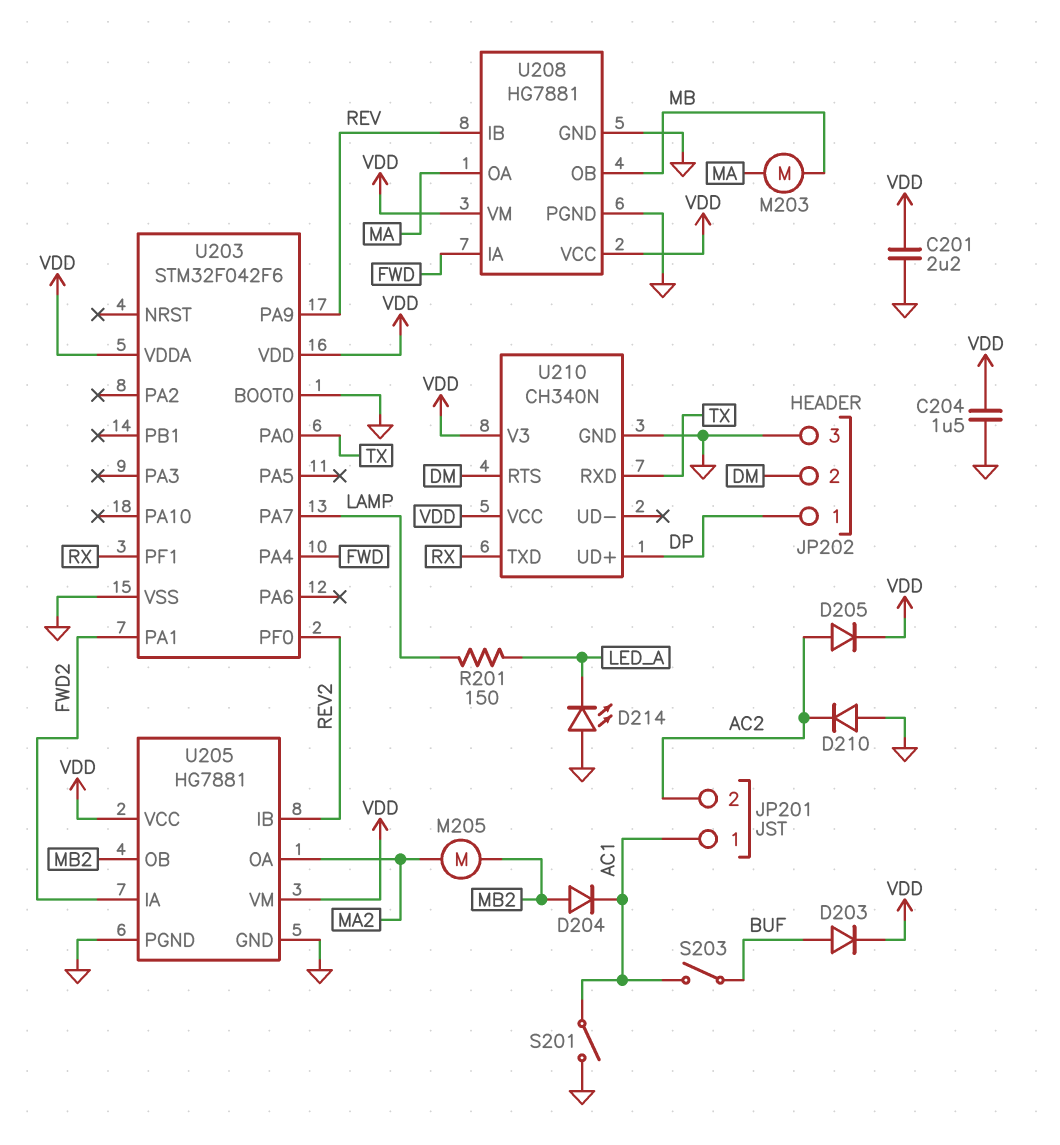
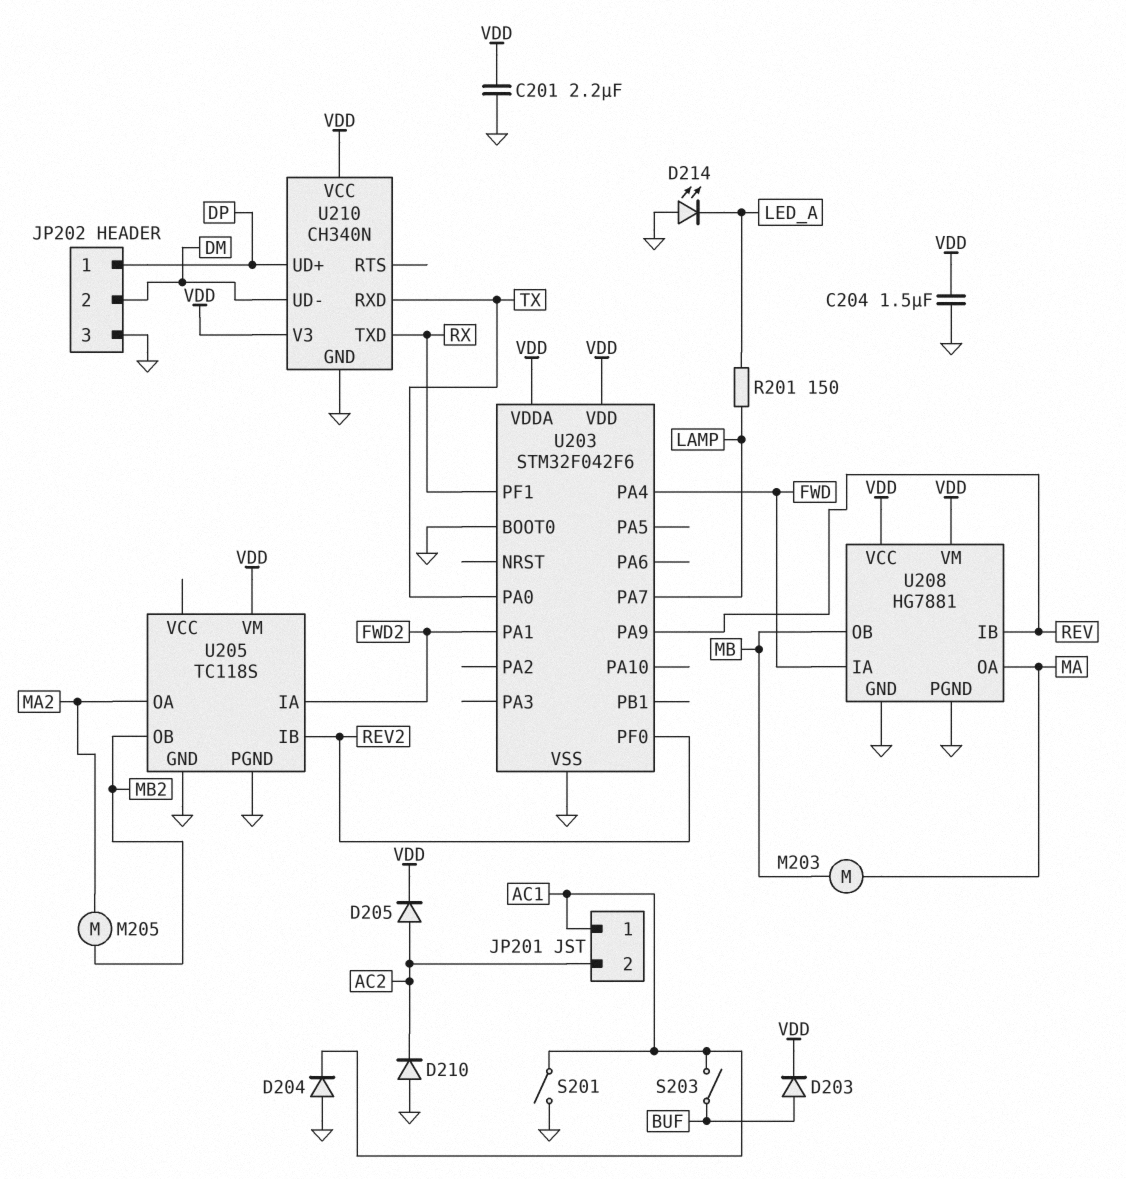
D204: diode (A MB2, K AC1) -> diode (A GND, K AC1)
U205: HG7881 -> TC118S
U205 pin VCC: VDD -> none
U210 pin RTS: DM -> none
U210 pin UD-: none -> DM

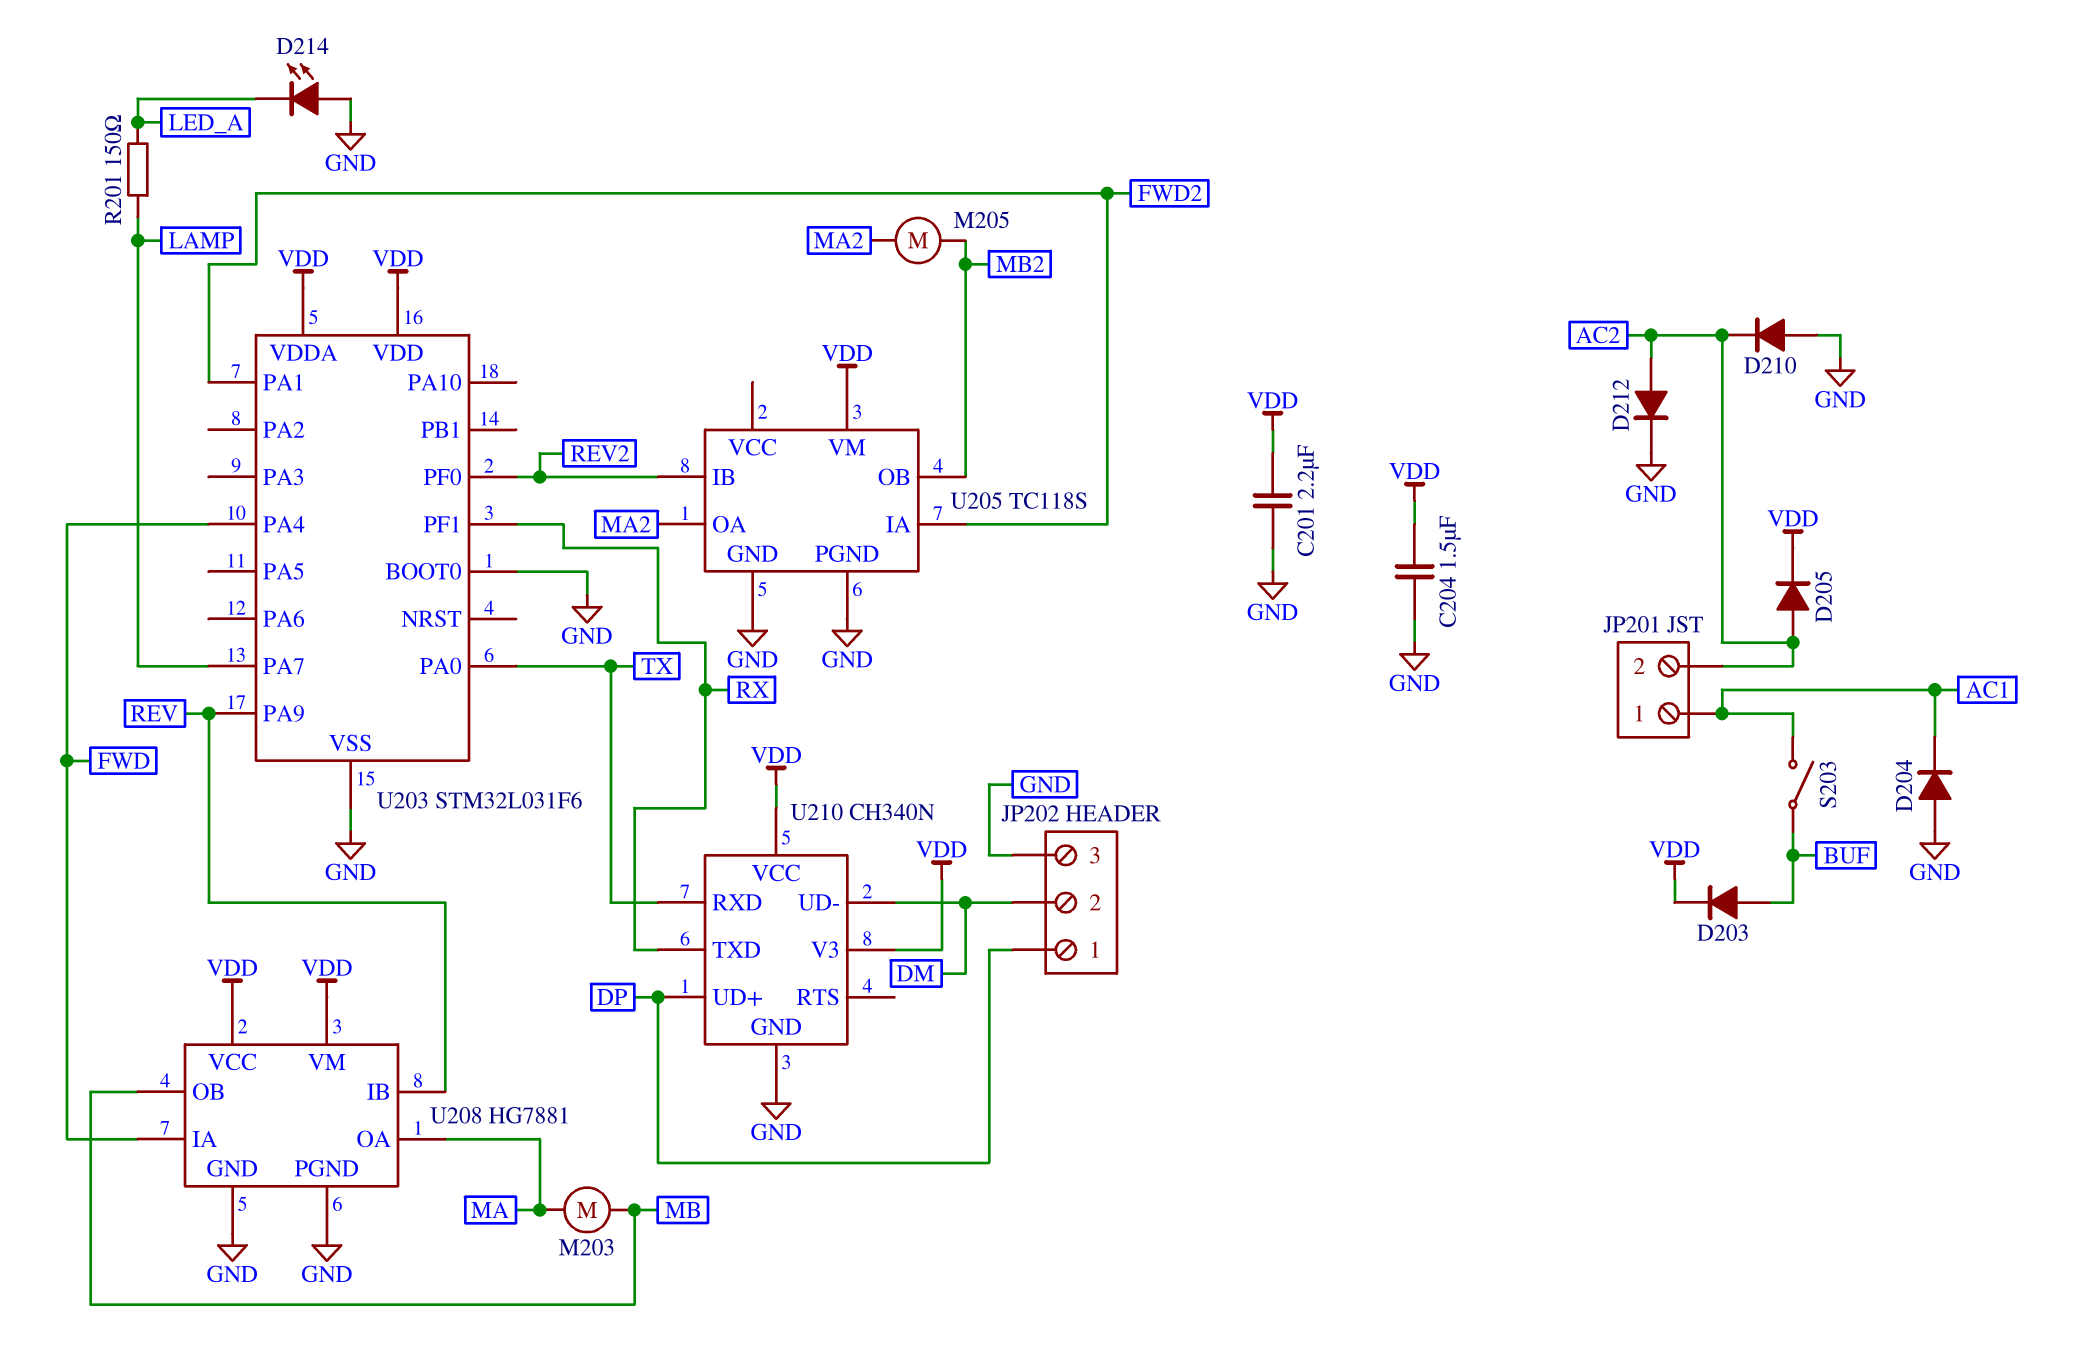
D212: none -> diode (A AC2, K GND)
S201: switch (AC1, GND) -> none
U203: STM32F042F6 -> STM32L031F6

